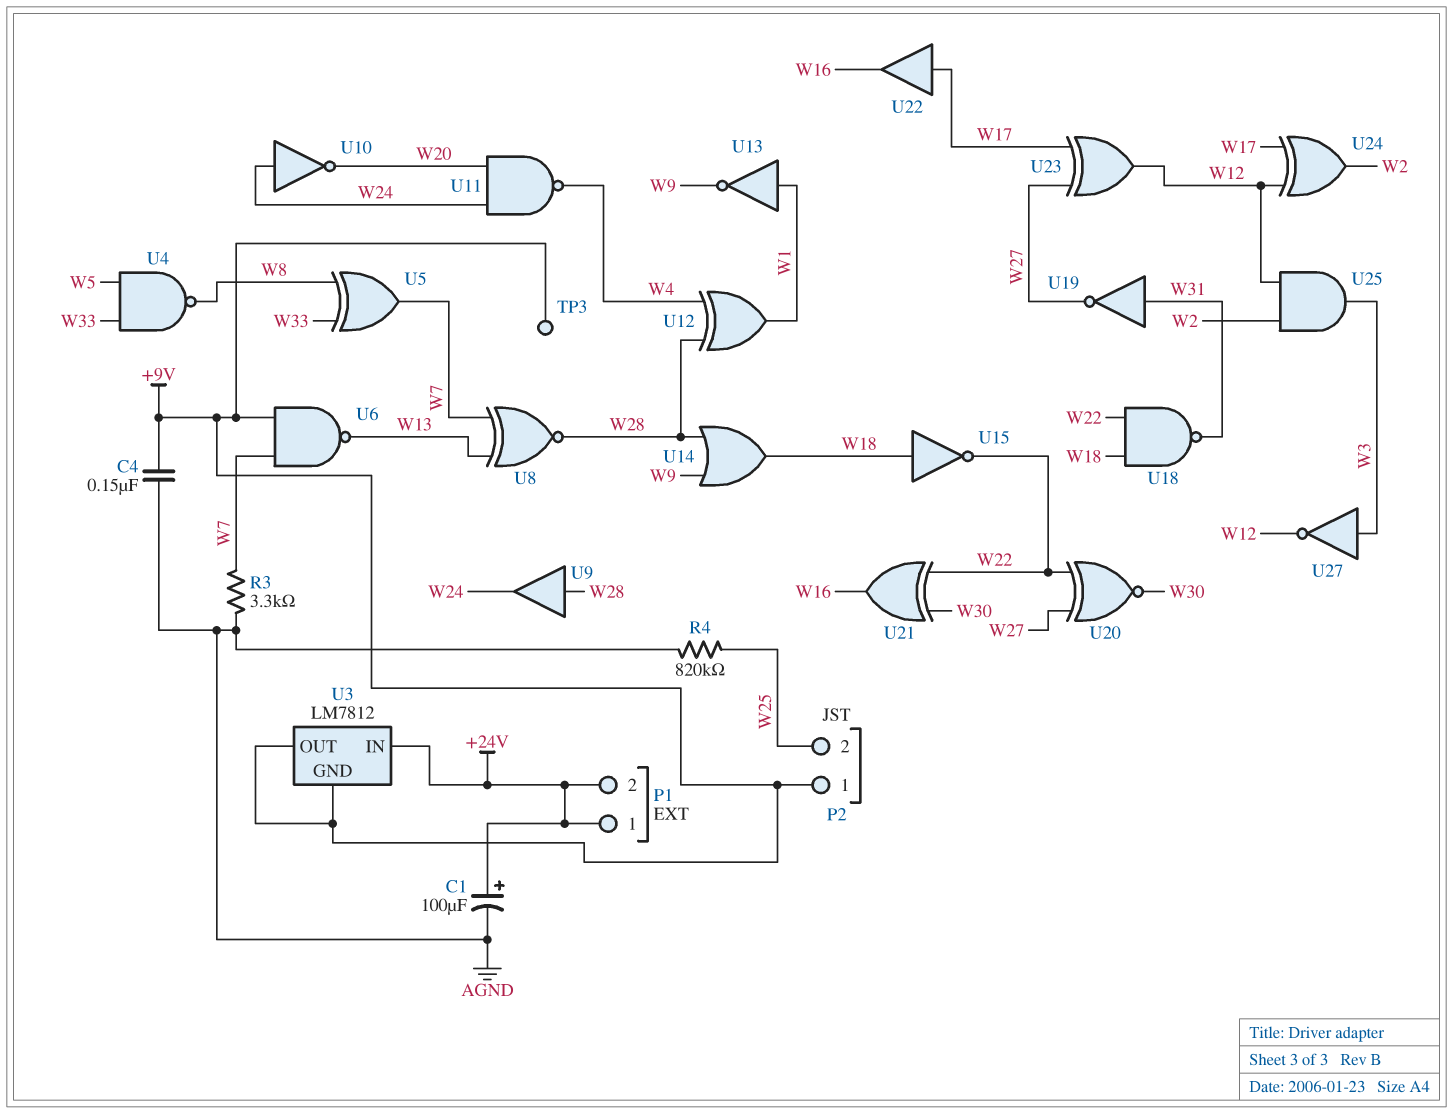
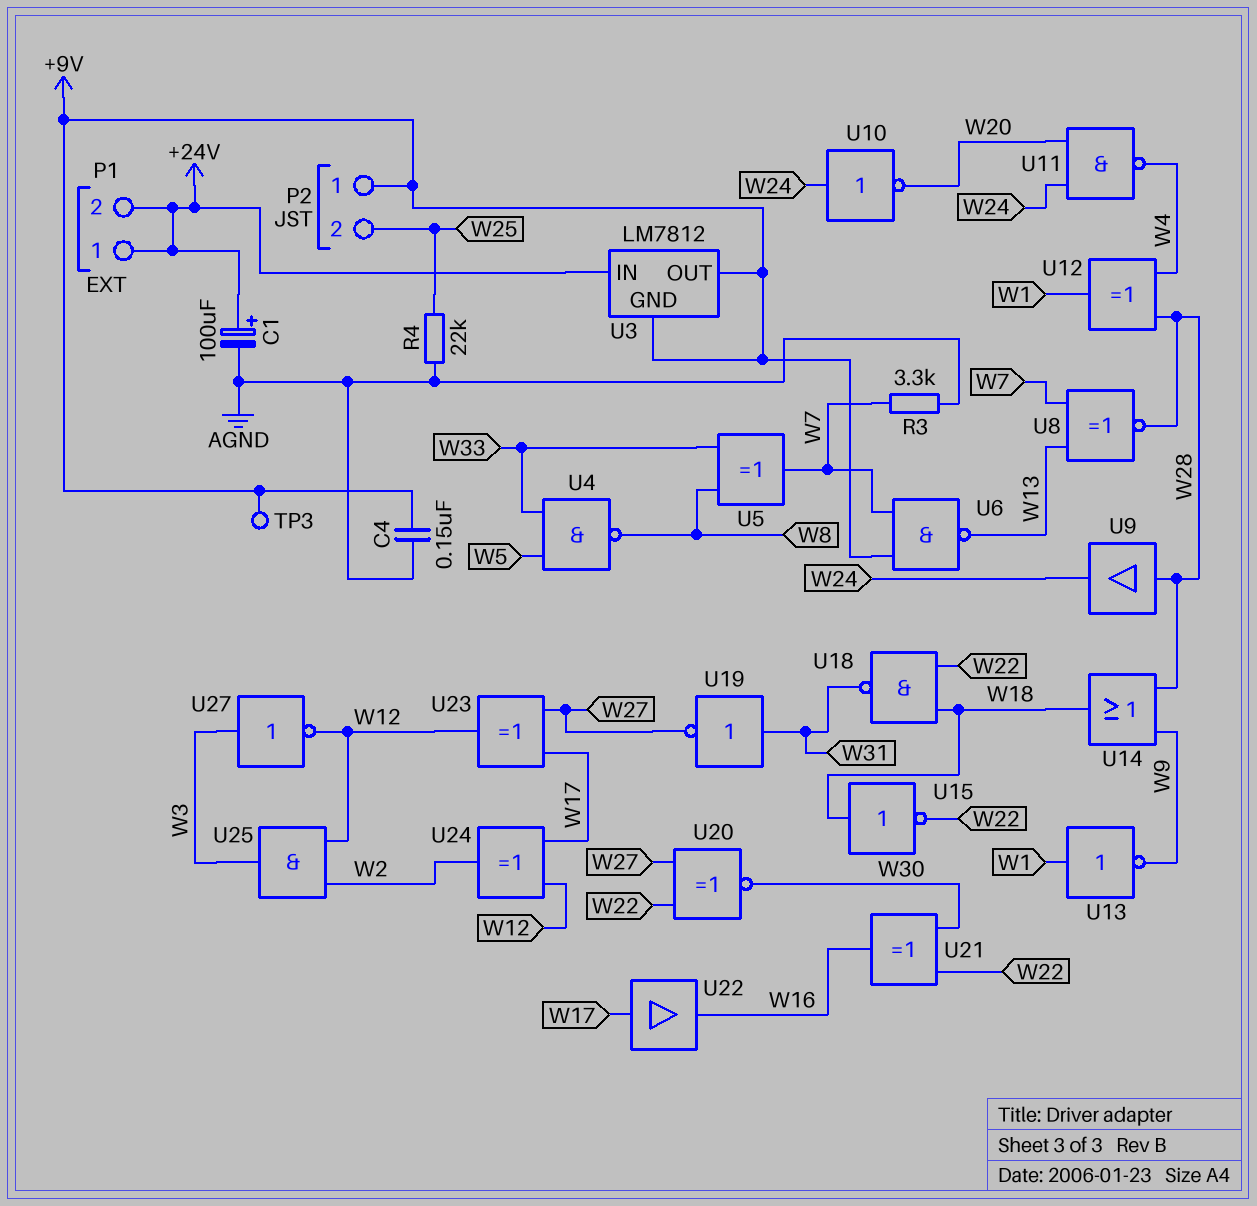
R4: 820k (AGND, W25) -> 22k (AGND, W25)

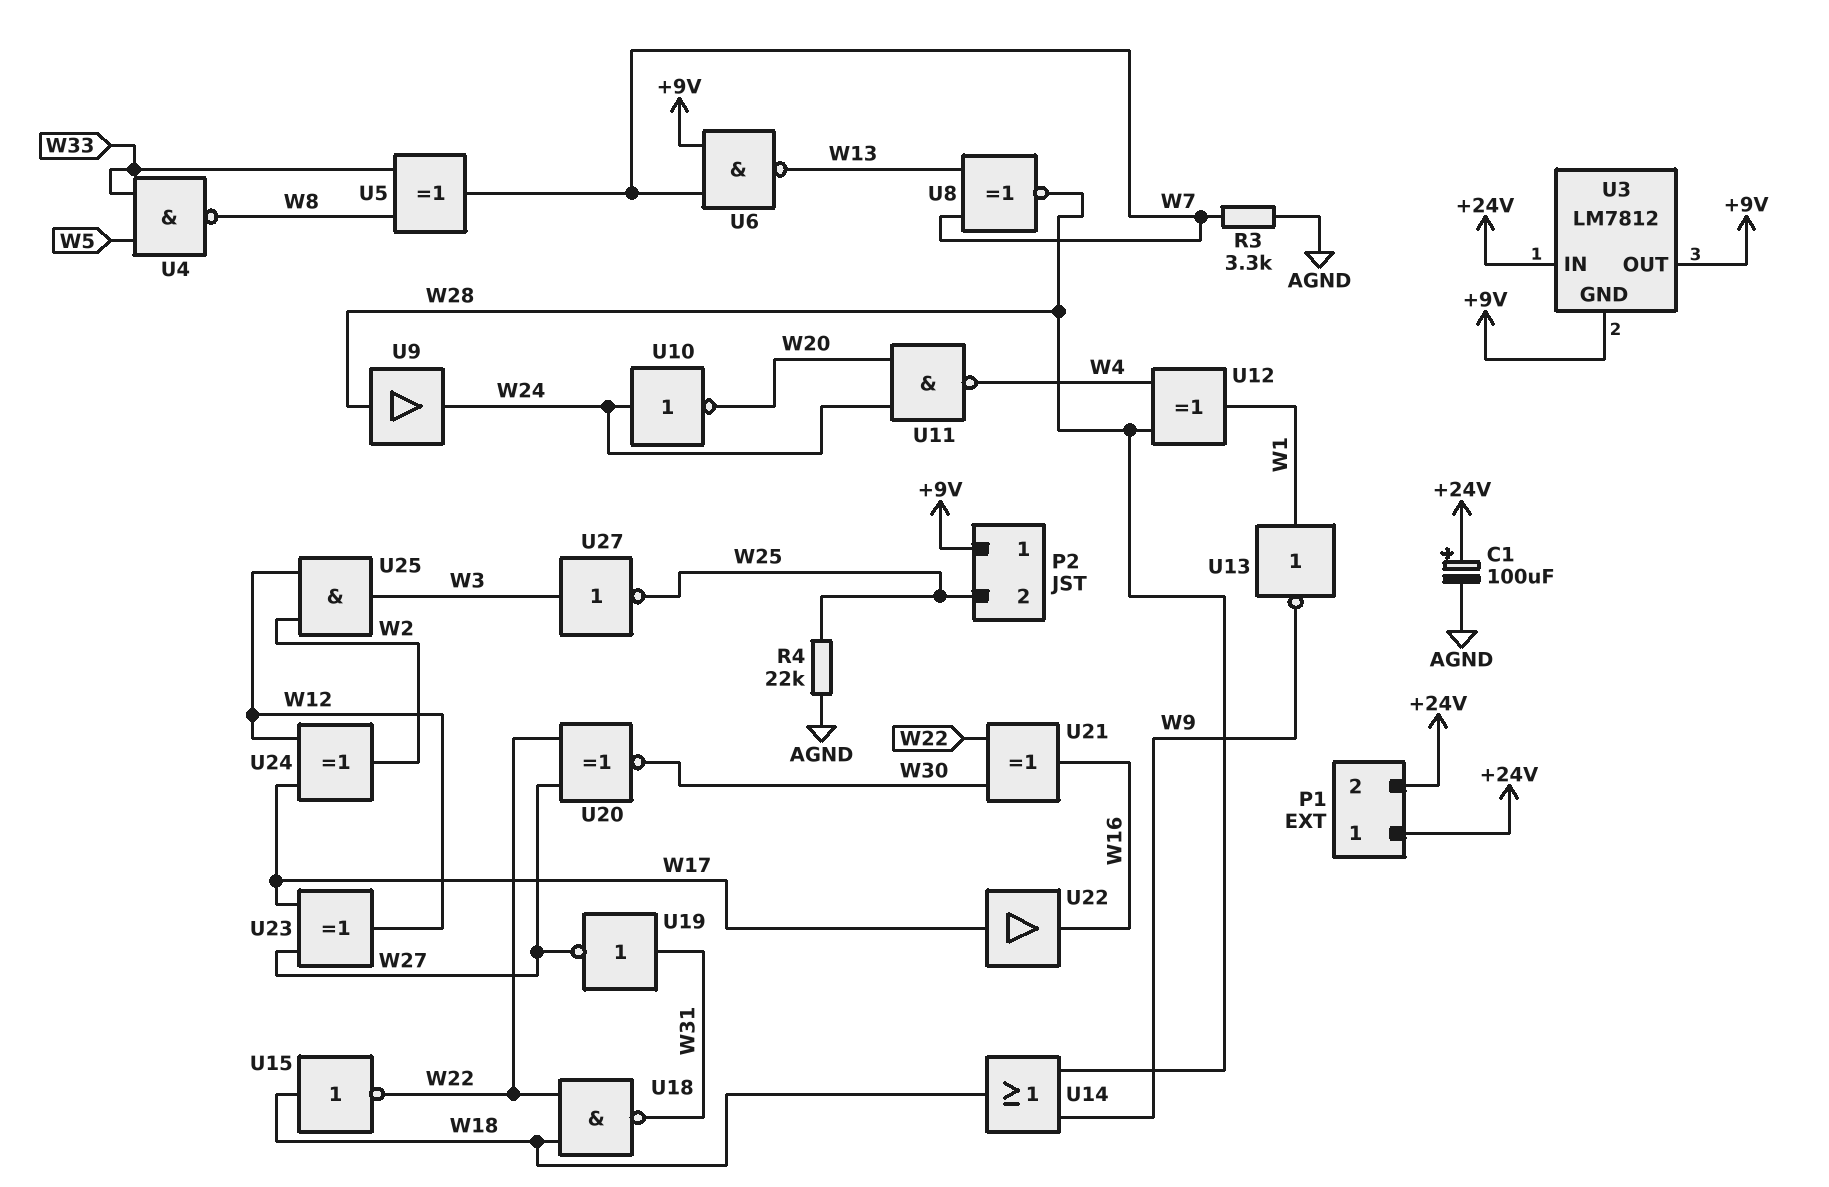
C4: 150nF (+9V, AGND) -> none
TP3: test point (+9V) -> none
U27: NOT (in W3, out W12) -> NOT (in W3, out W25)

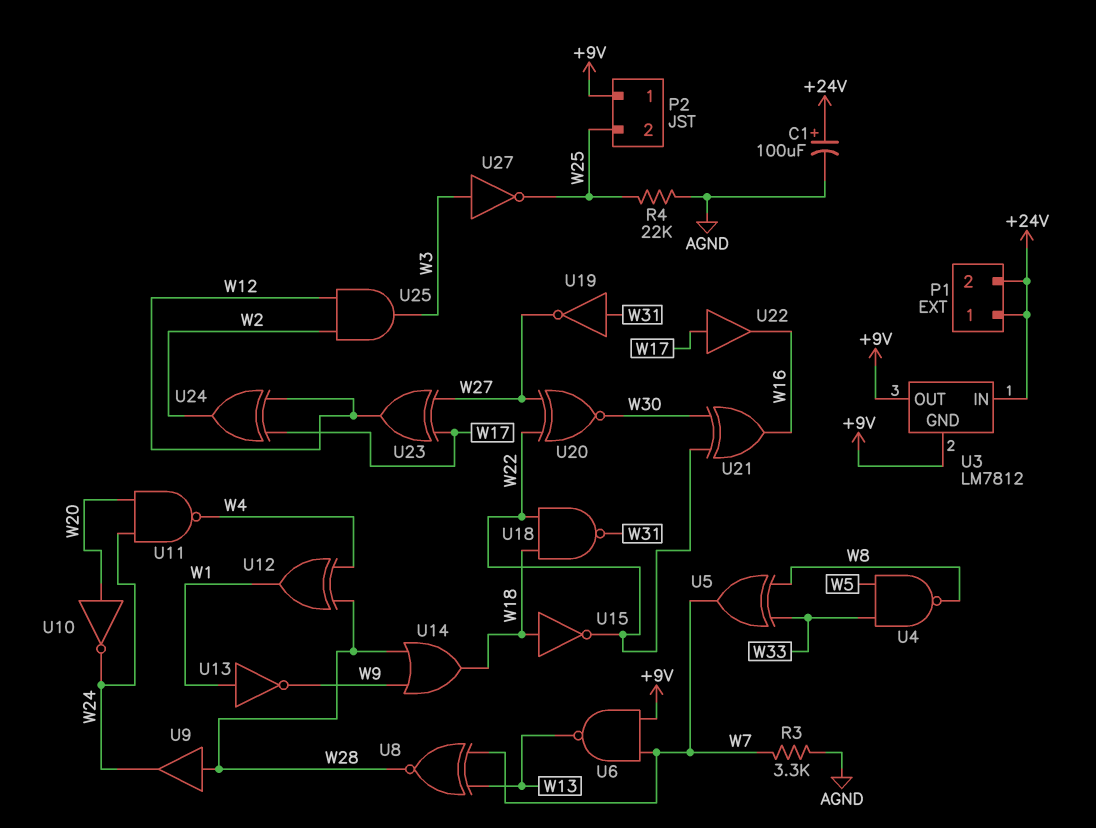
U10: NOT (in W24, out W20) -> NOT (in W20, out W24)

